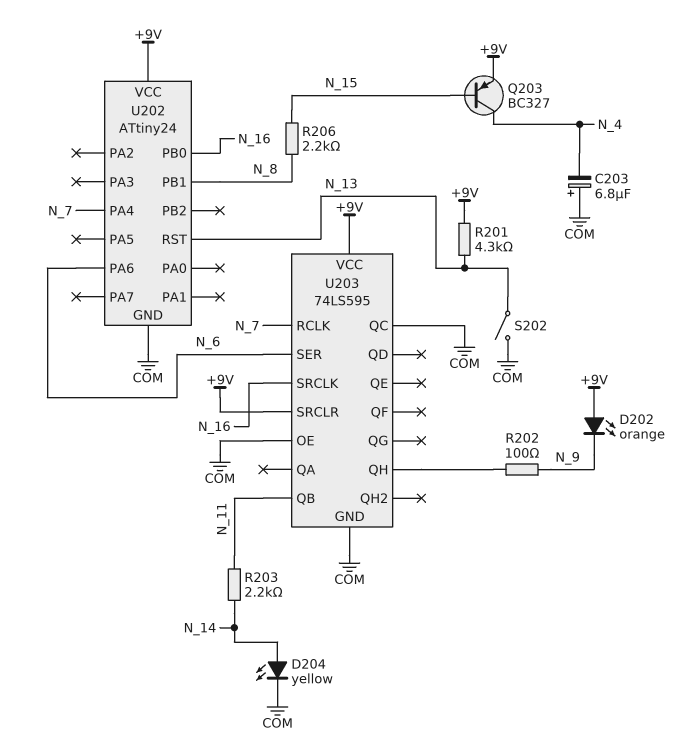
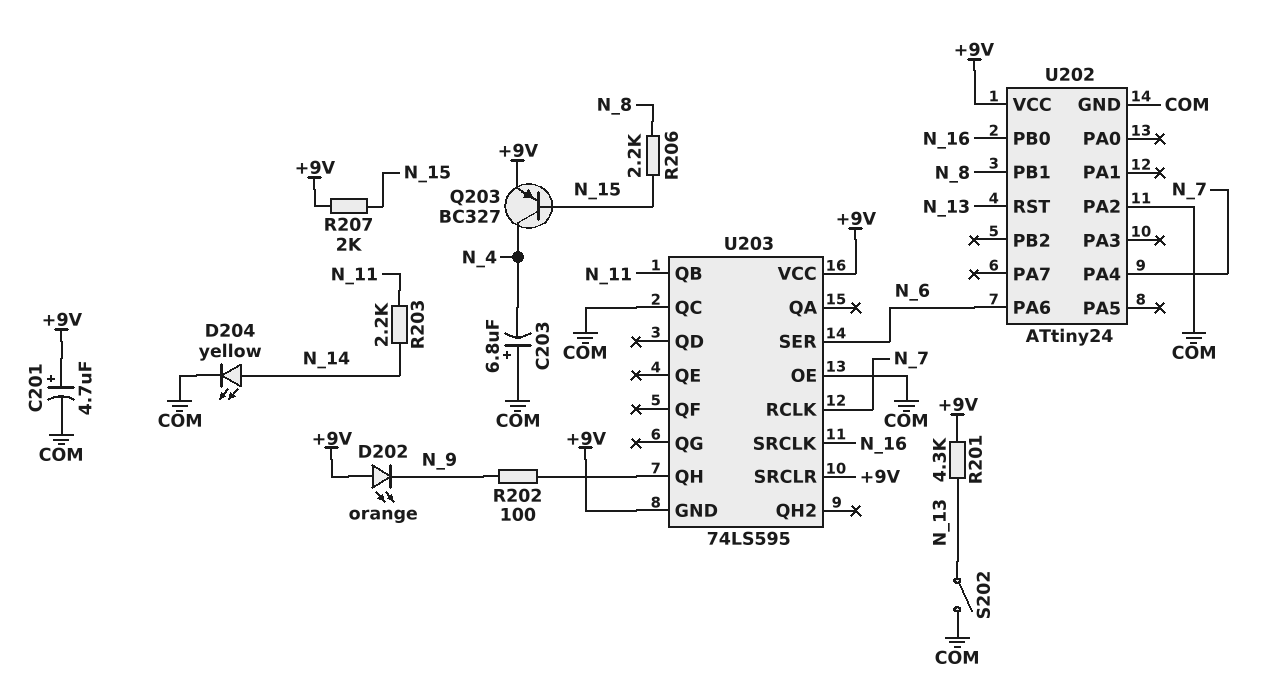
C201: none -> 4.7uF (plus +9V, minus COM)
R207: none -> 2k (+9V, N_15)
U202 pin PA2: none -> COM
U203 pin GND: COM -> +9V

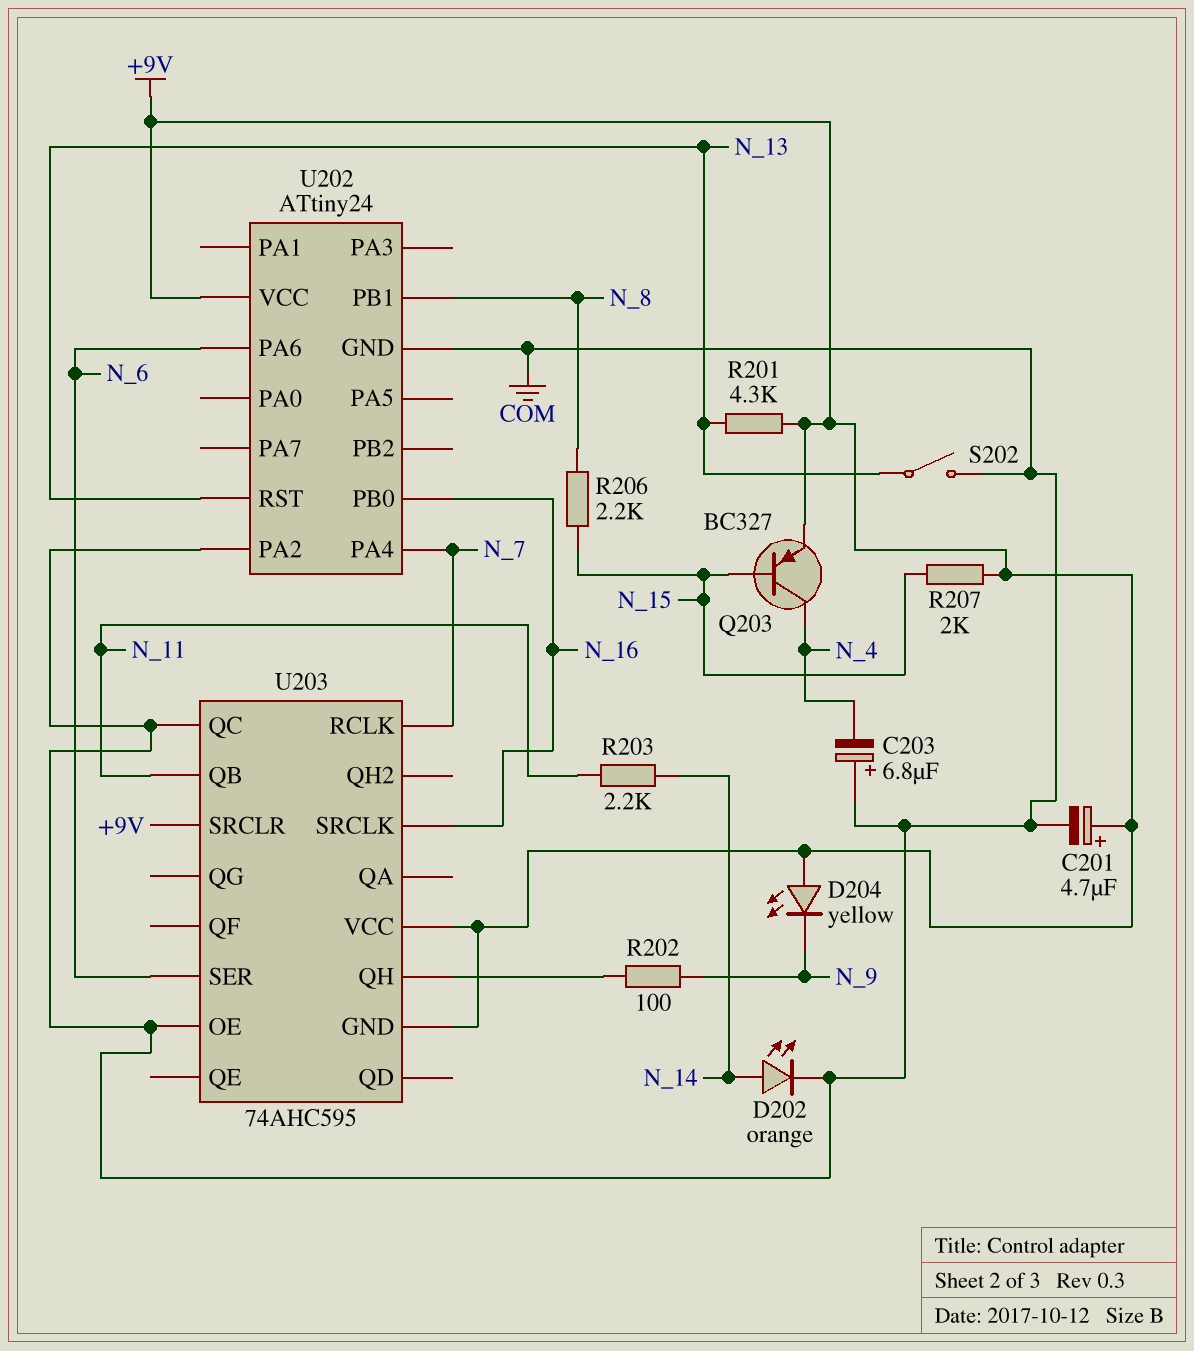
D202: LED orange (A +9V, K N_9) -> LED orange (A N_14, K COM)
D204: LED yellow (A N_14, K COM) -> LED yellow (A +9V, K N_9)
U203: 74LS595 -> 74AHC595

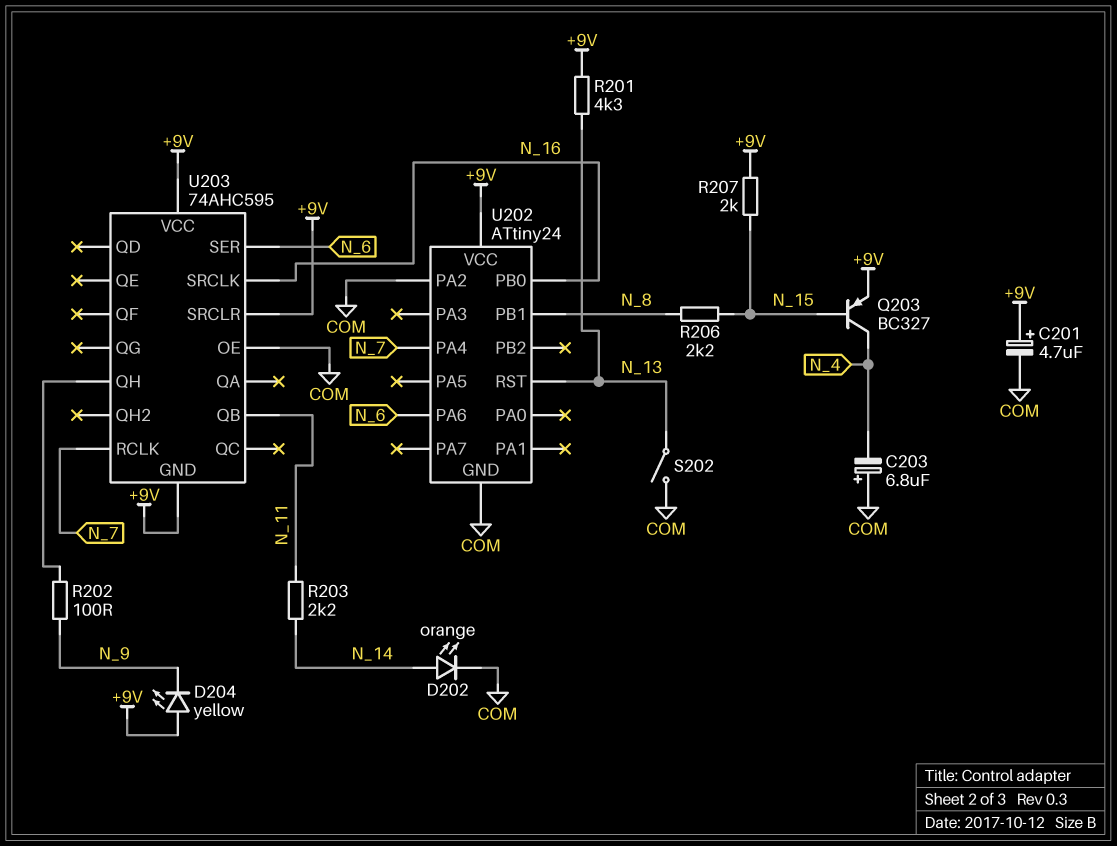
U203 pin QC: COM -> none

